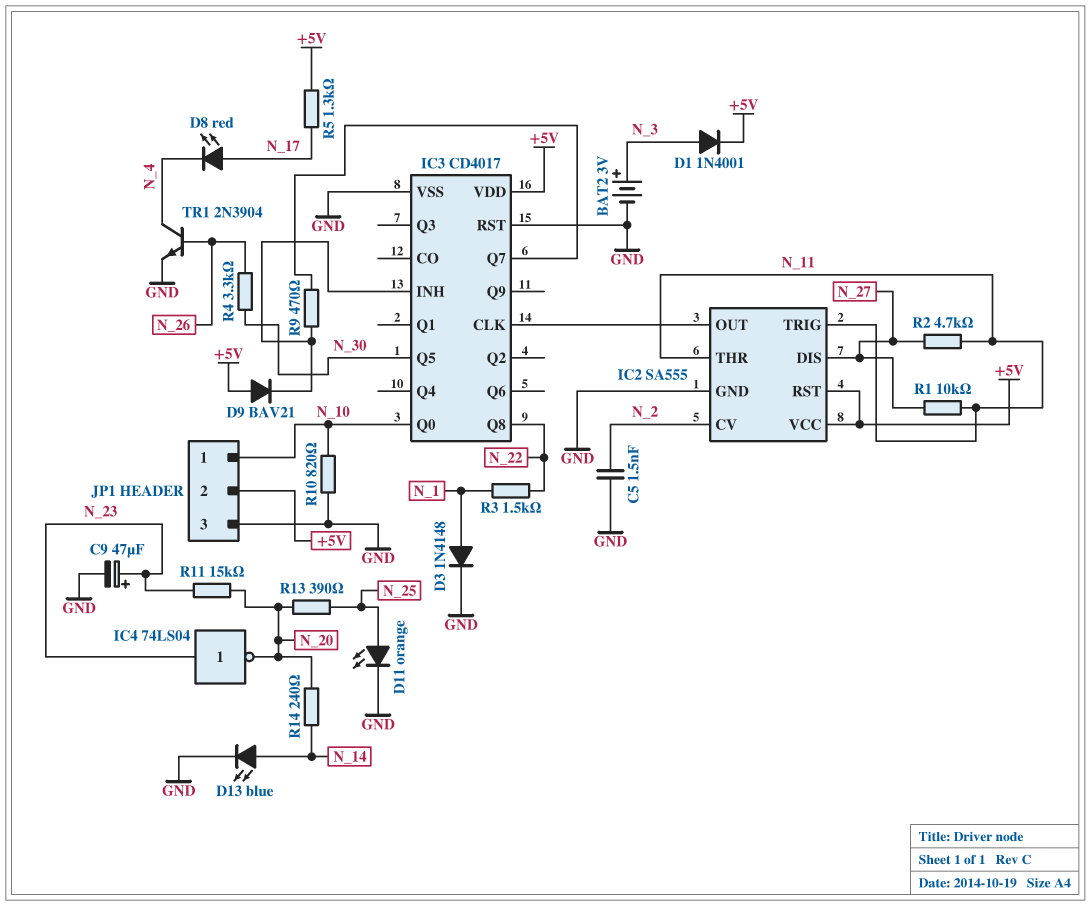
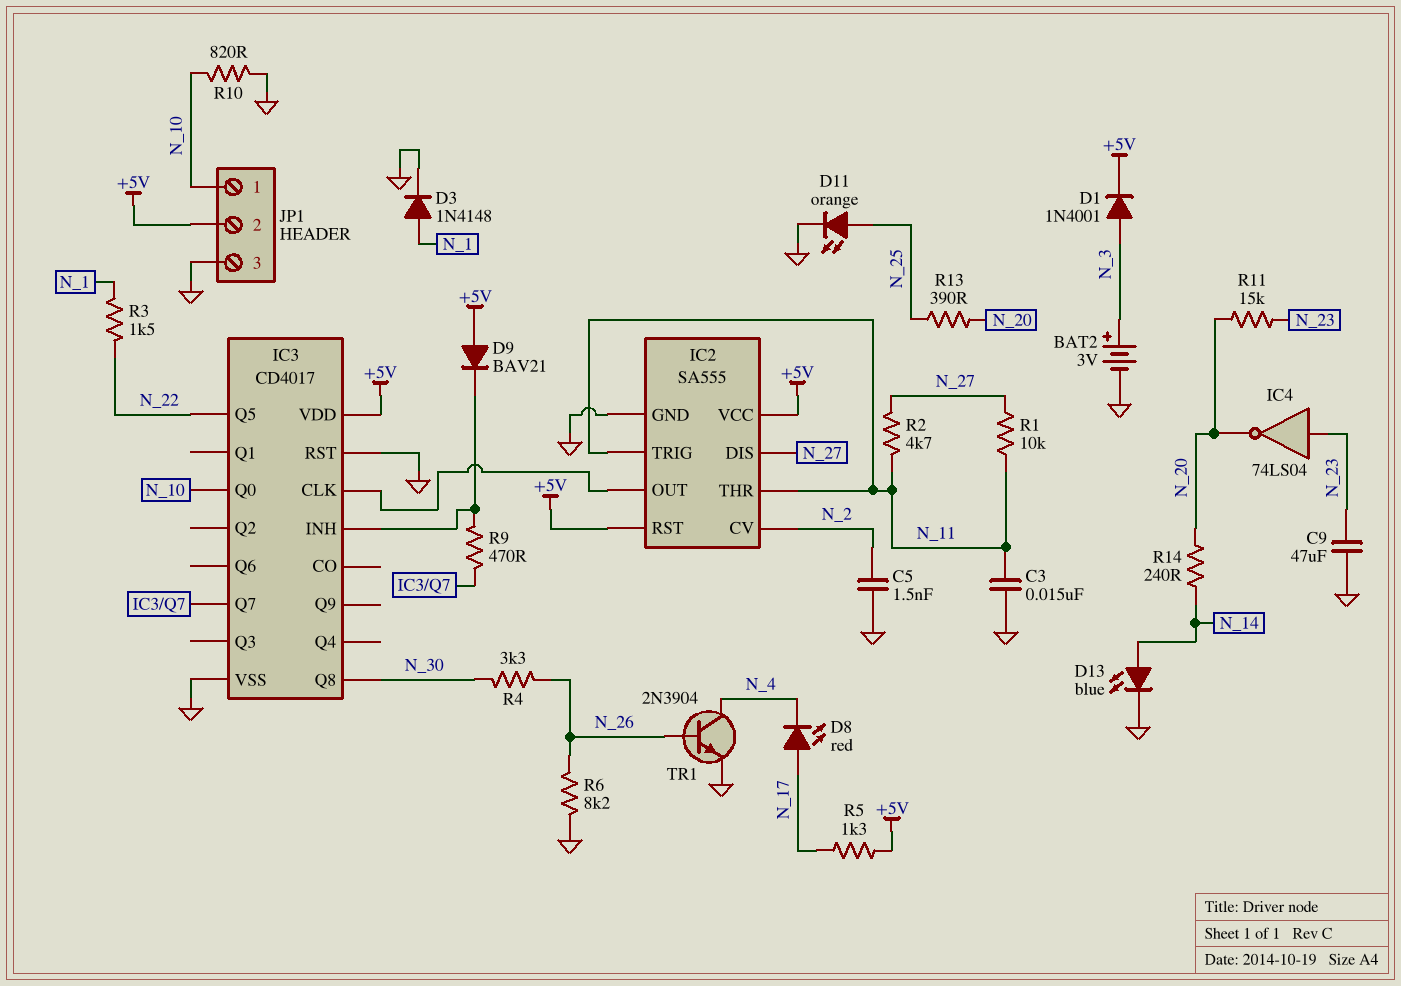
C3: none -> 15nF (GND, N_11)
C9: 47uF (plus N_23, minus GND) -> 47uF (GND, N_23)
IC3 pin Q5: N_30 -> N_22
IC3 pin Q8: N_22 -> N_30
R6: none -> 8.2k (GND, N_26)

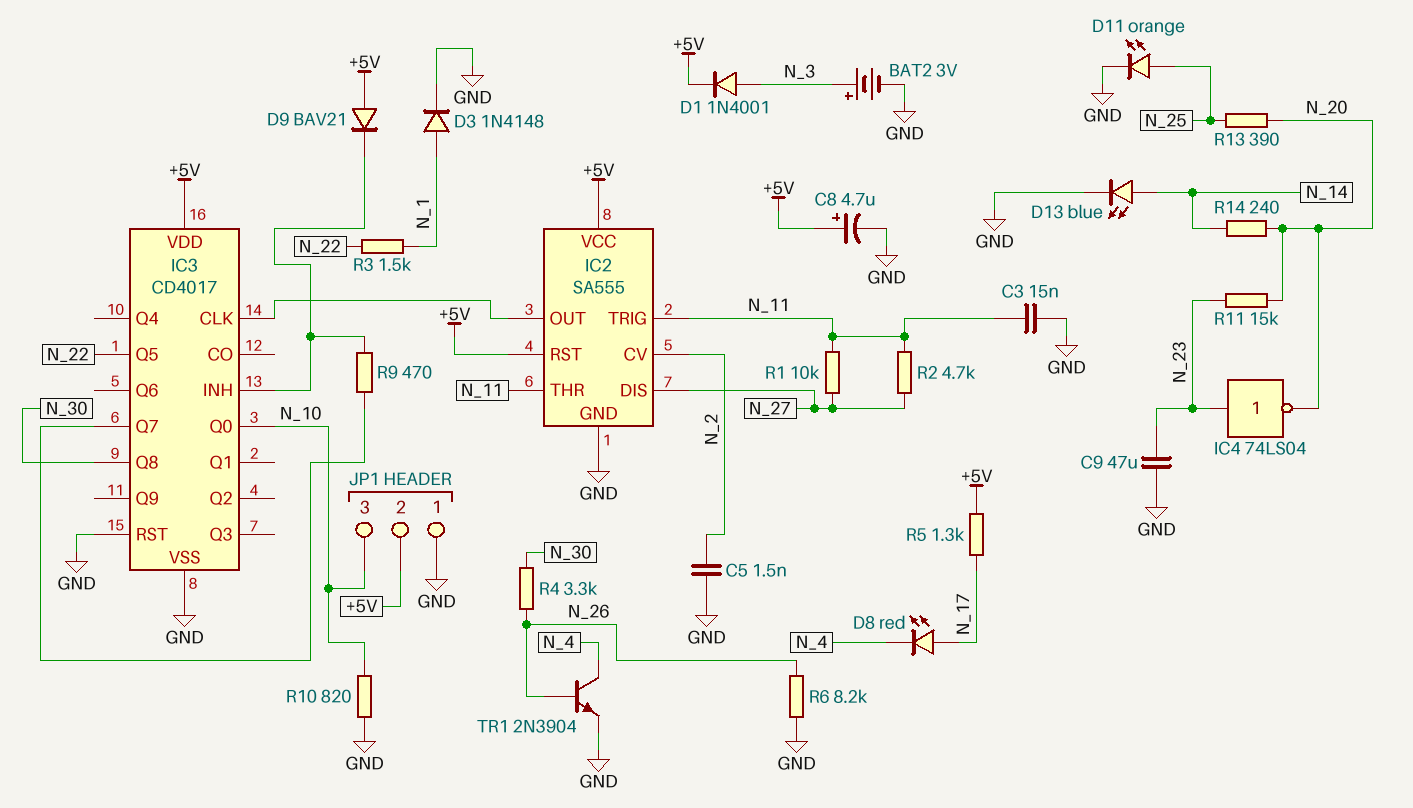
C8: none -> 4.7uF (plus +5V, minus GND)
JP1 pin 1: N_10 -> GND
JP1 pin 3: GND -> N_10

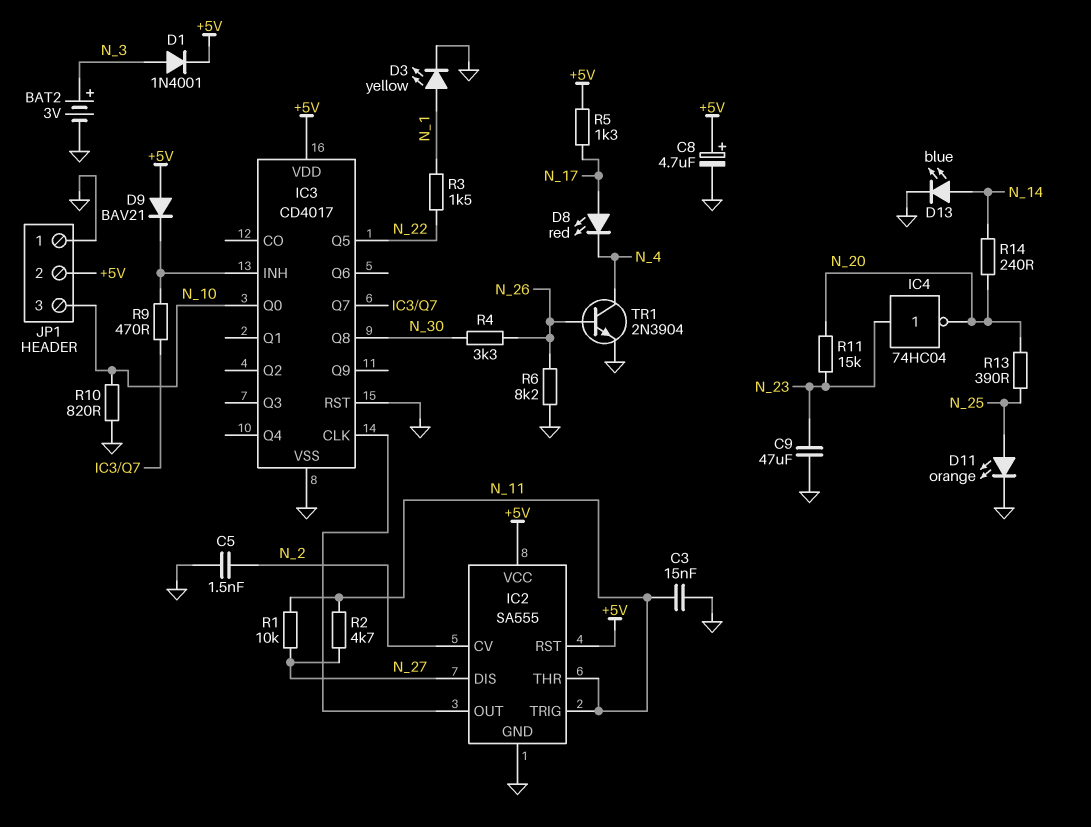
D3: diode 1N4148 (A N_1, K GND) -> LED yellow (A N_1, K GND)
IC4: NOT 74LS04 (in N_23, out N_20) -> NOT 74HC04 (in N_23, out N_20)

